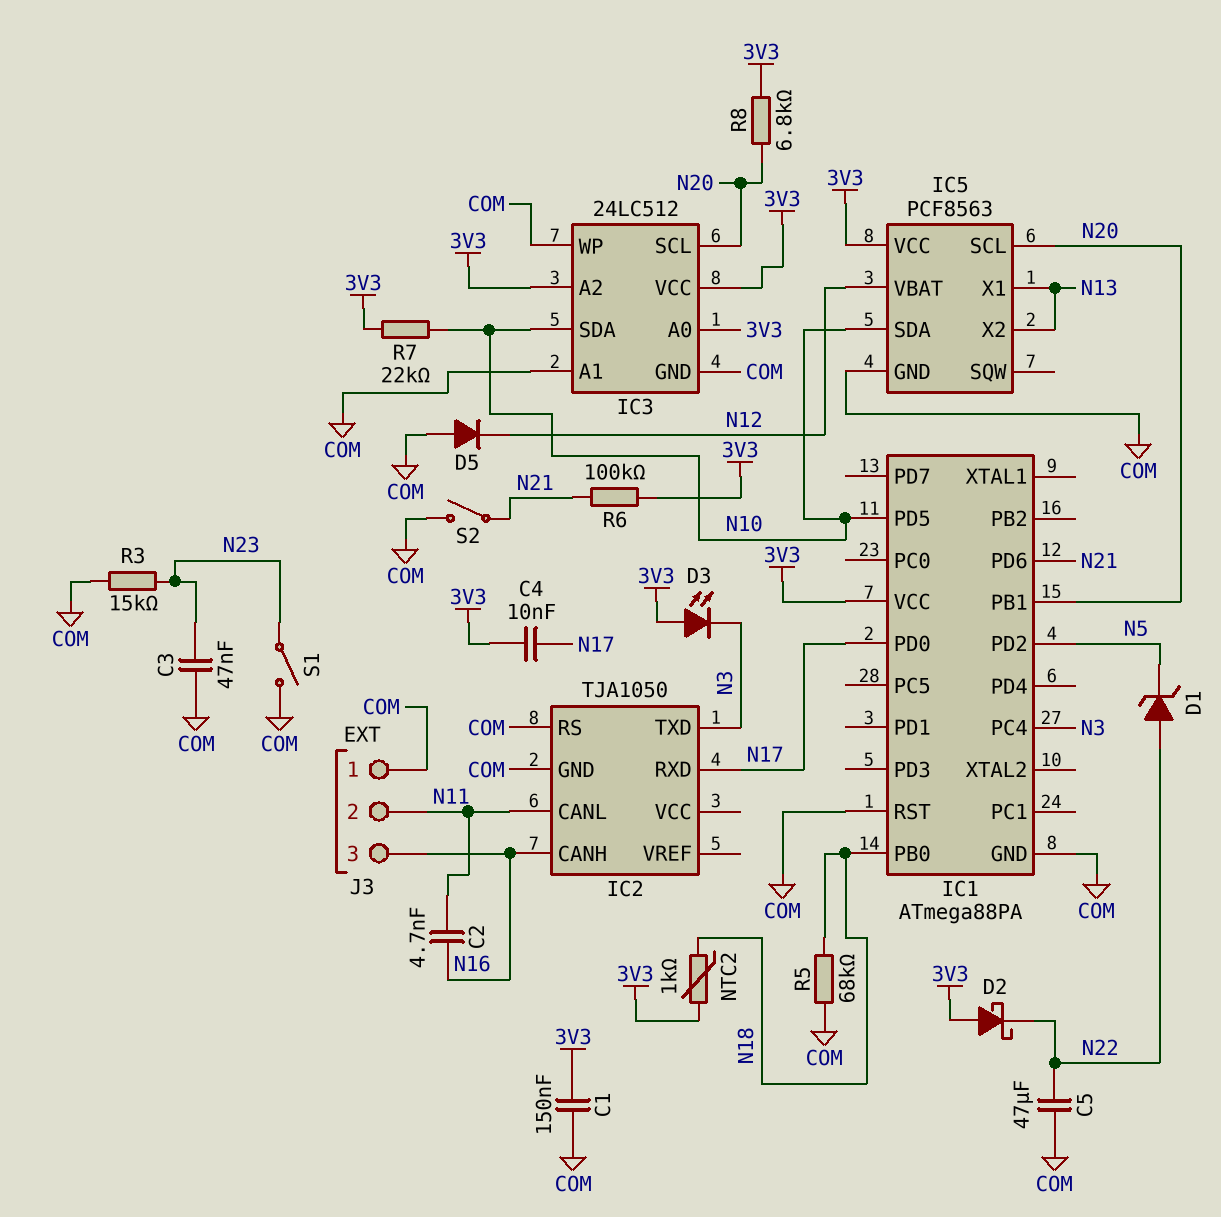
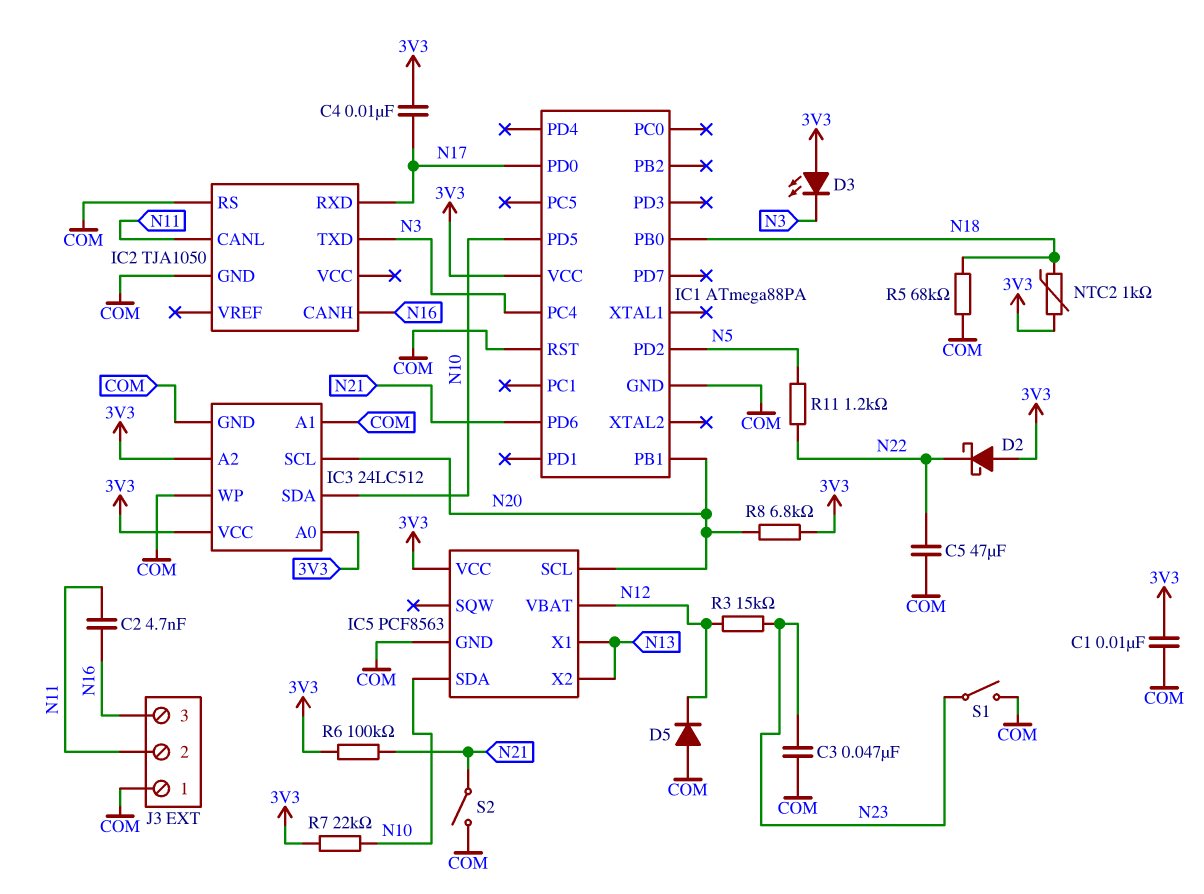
C1: 150nF (3V3, COM) -> 10nF (3V3, COM)
D1: zener (A N22, K N5) -> none
R3: 15k (COM, N23) -> 15k (N12, N23)
R11: none -> 1.2k (N5, N22)

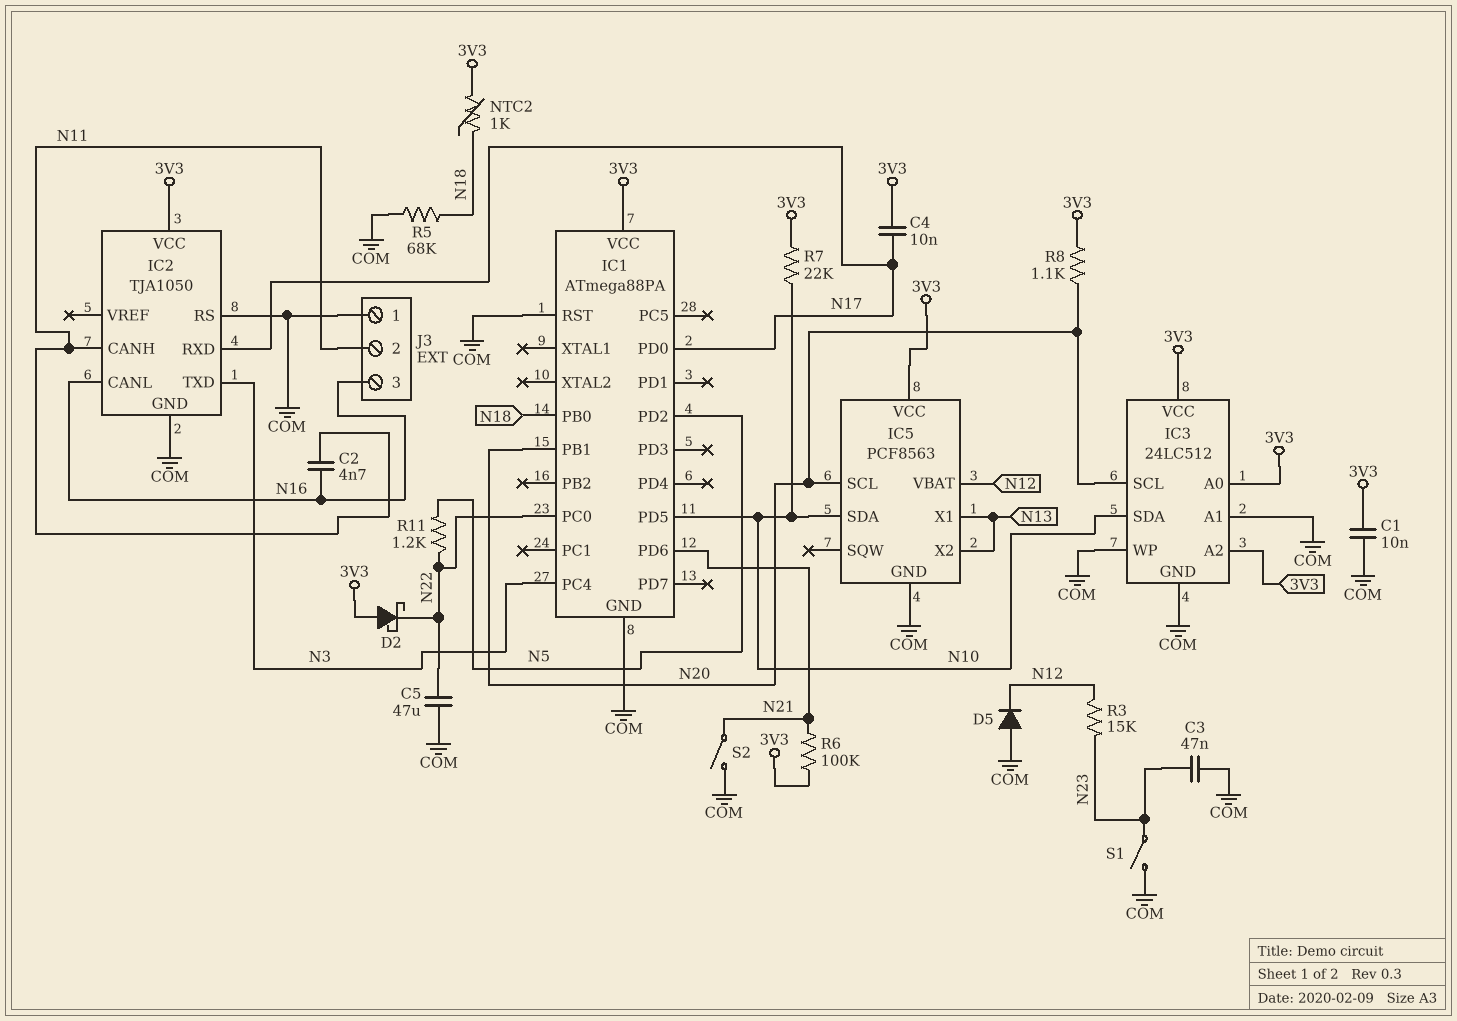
D3: LED (A 3V3, K N3) -> none
IC1 pin PC0: none -> N22
IC2 pin CANH: N16 -> N11
IC2 pin CANL: N11 -> N16
IC2 pin VCC: none -> 3V3
R8: 6.8k (3V3, N20) -> 1.1k (3V3, N20)

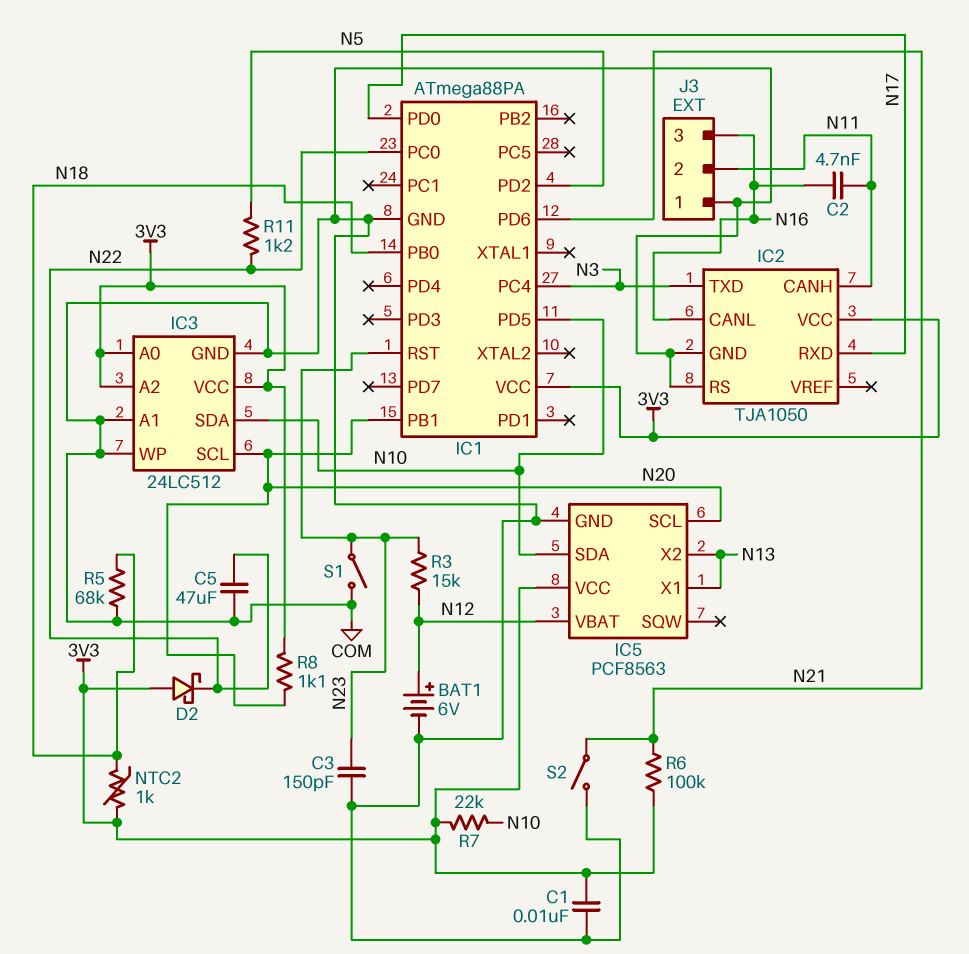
BAT1: none -> 6V (plus N12, minus COM)
C3: 47nF (COM, N23) -> 150pF (COM, N23)
C4: 10nF (3V3, N17) -> none
D5: diode (A COM, K N12) -> none
IC1 pin RST: COM -> N23

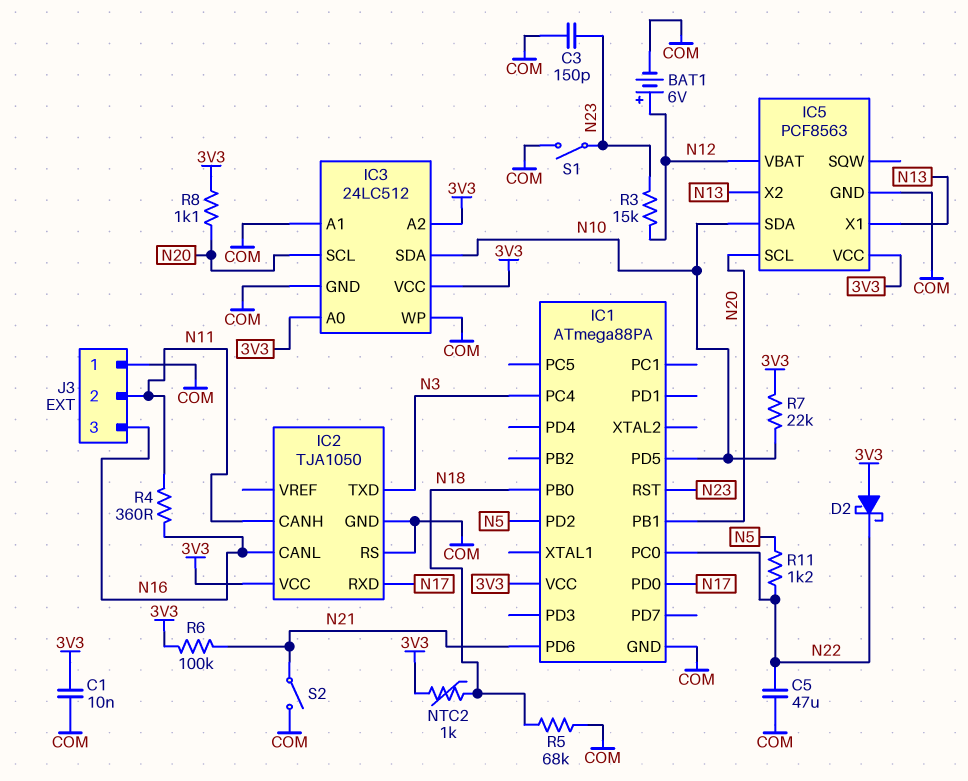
C2: 4.7nF (N11, N16) -> none
R4: none -> 360 (N11, N16)

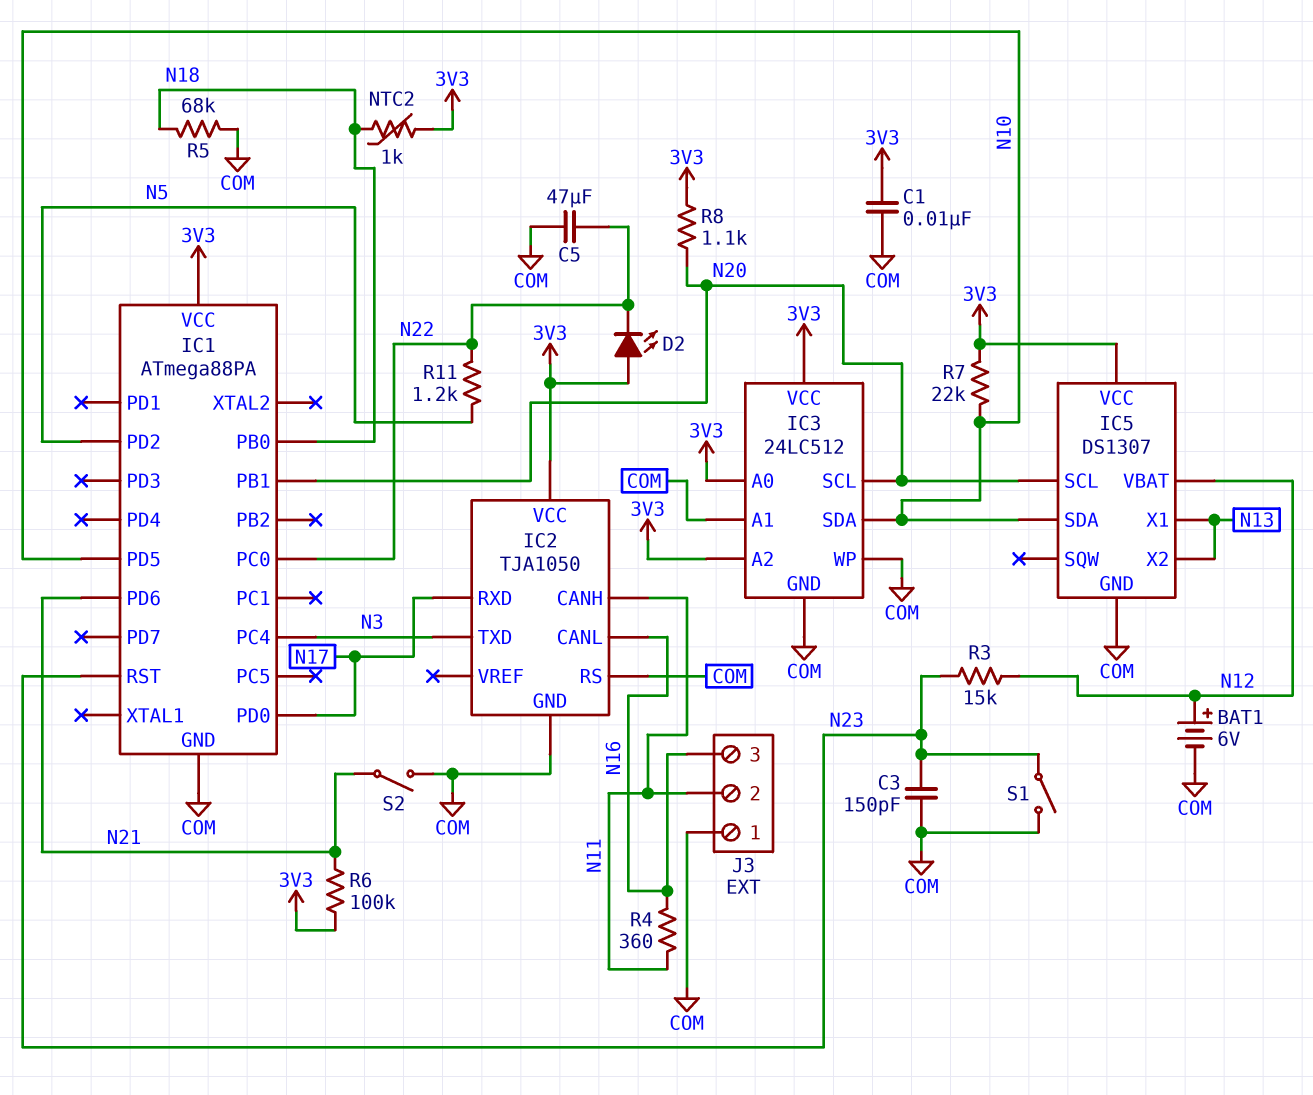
D2: schottky (A 3V3, K N22) -> LED (A 3V3, K N22)
IC5: PCF8563 -> DS1307

